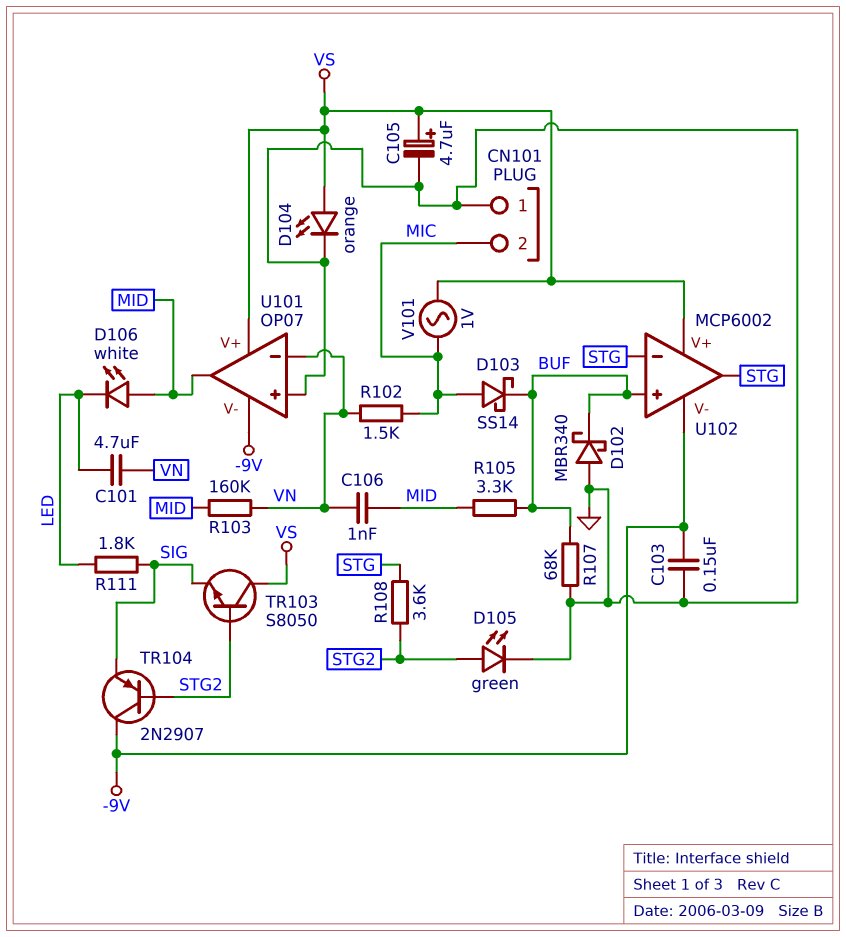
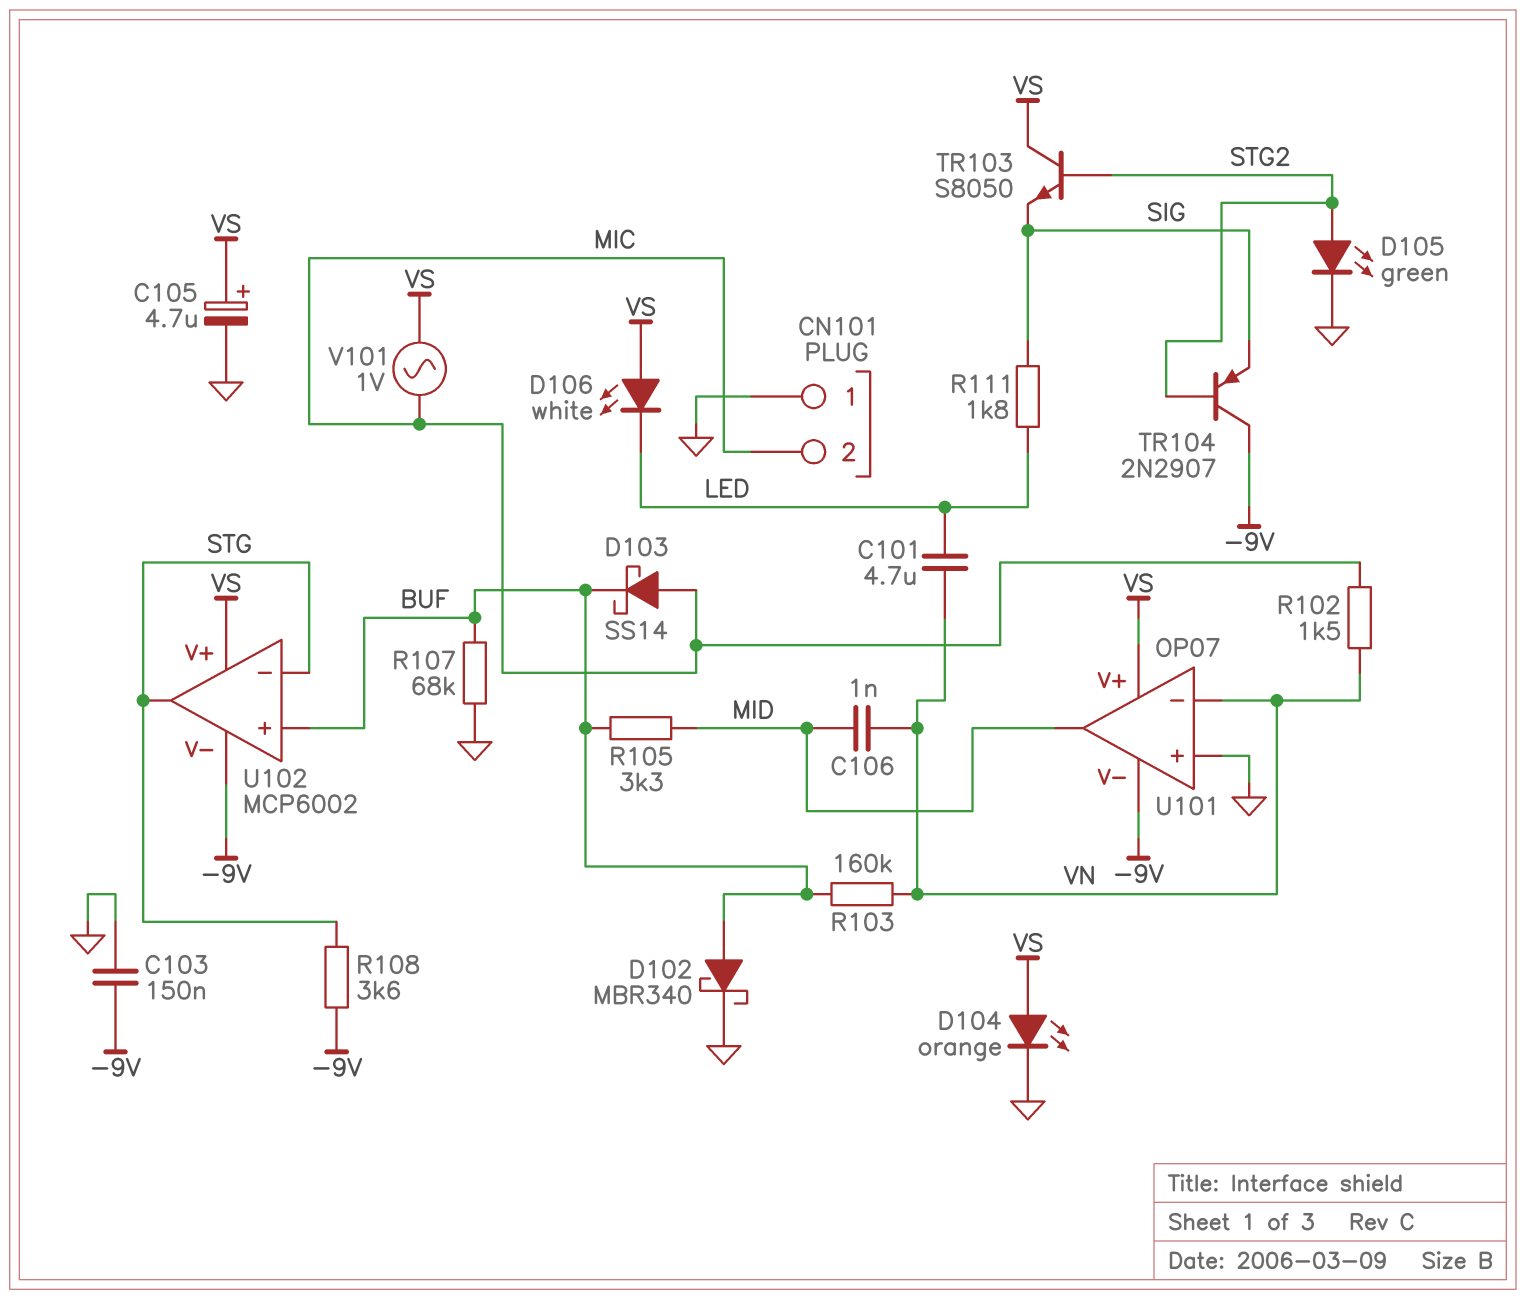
D102: schottky MBR340 (A GND, K BUF) -> schottky MBR340 (A BUF, K GND)
D106: LED white (A MID, K LED) -> LED white (A VS, K LED)
R103: 160k (MID, VN) -> 160k (BUF, VN)
R108: 3.6k (STG, STG2) -> 3.6k (-9V, STG)

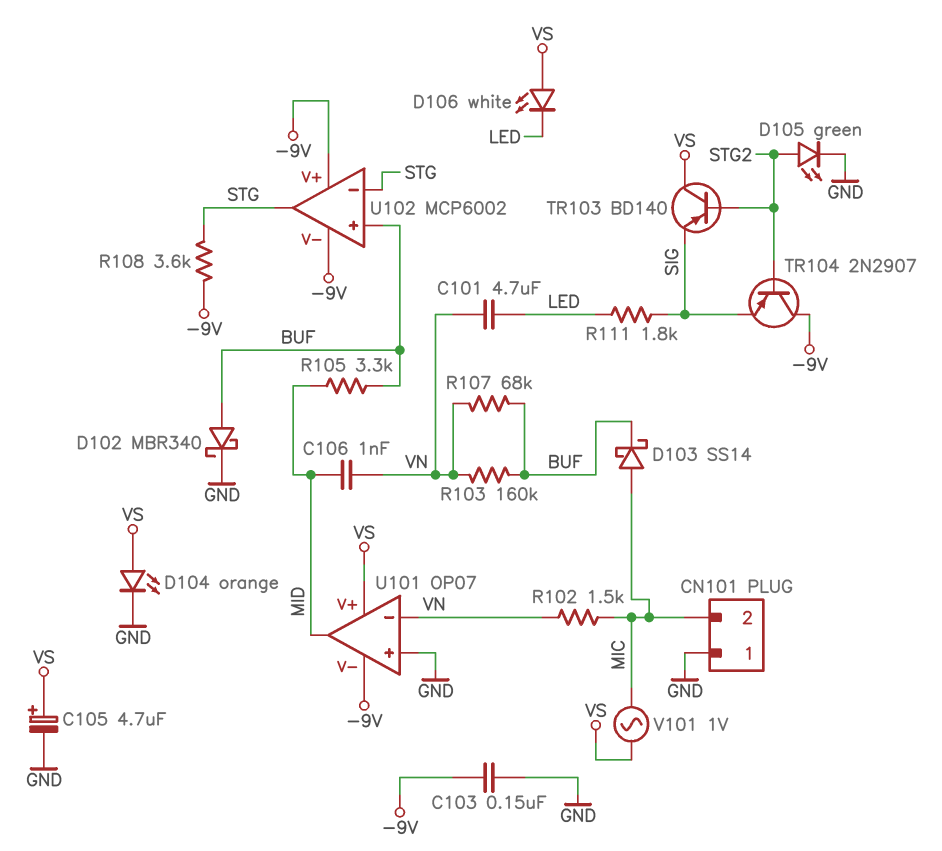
R107: 68k (BUF, GND) -> 68k (BUF, VN)
TR103: NPN S8050 (B STG2, C VS, E SIG) -> PNP BD140 (B STG2, C VS, E SIG)
U102 pin V+: VS -> -9V

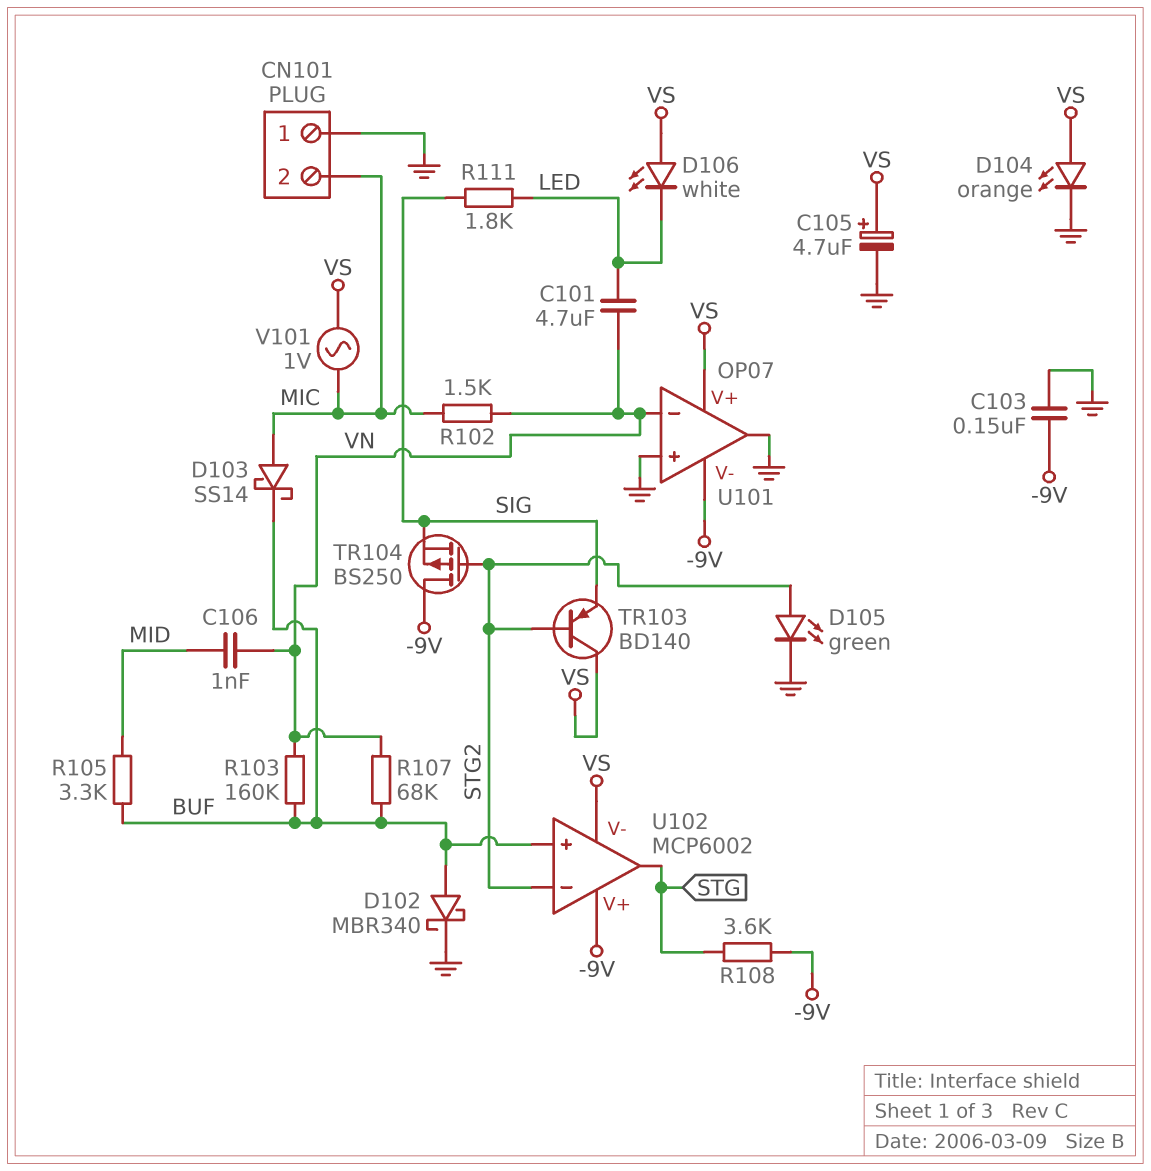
TR104: PNP 2N2907 (B STG2, C -9V, E SIG) -> PMOS BS250 (G STG2, D -9V, S SIG)
U101 pin out: MID -> GND
U102 pin V-: -9V -> VS
U102 pin in-: STG -> STG2

